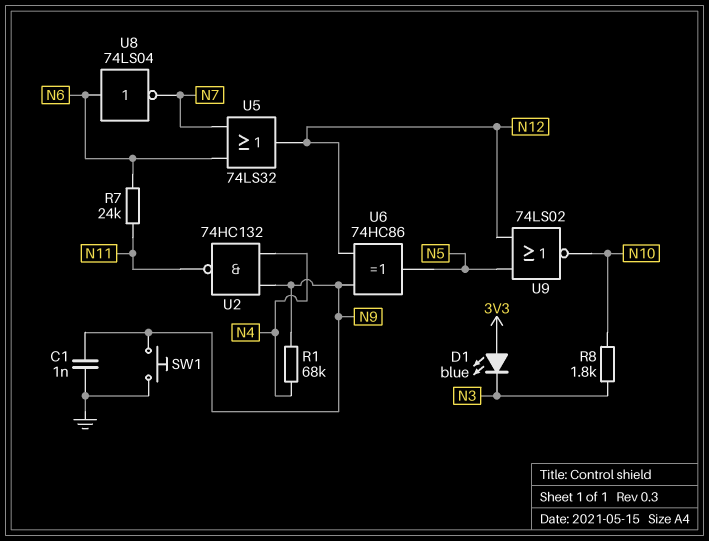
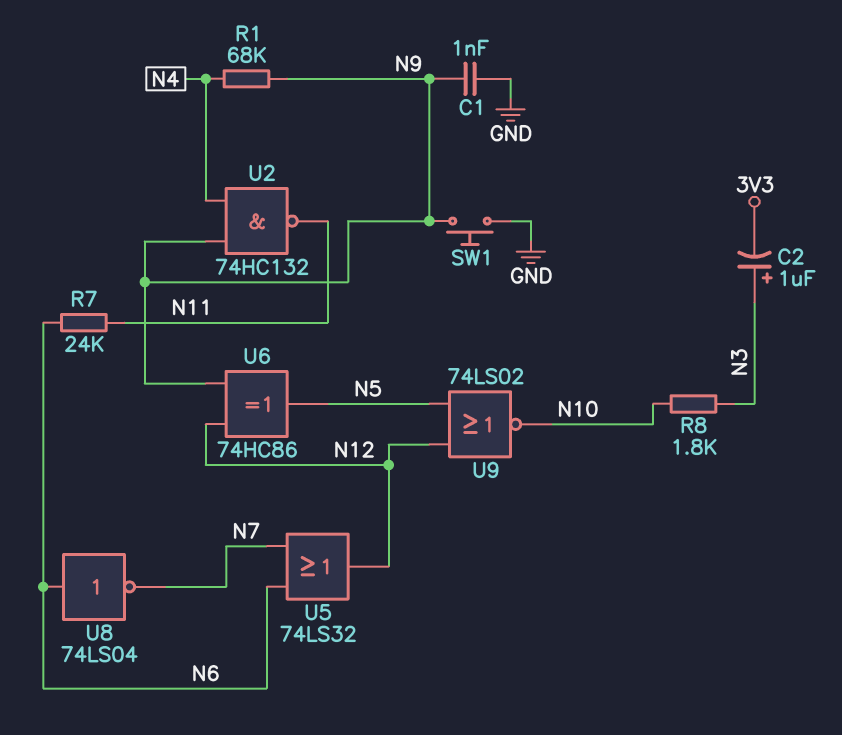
C2: none -> 1uF (plus N3, minus 3V3)
D1: LED blue (A 3V3, K N3) -> none

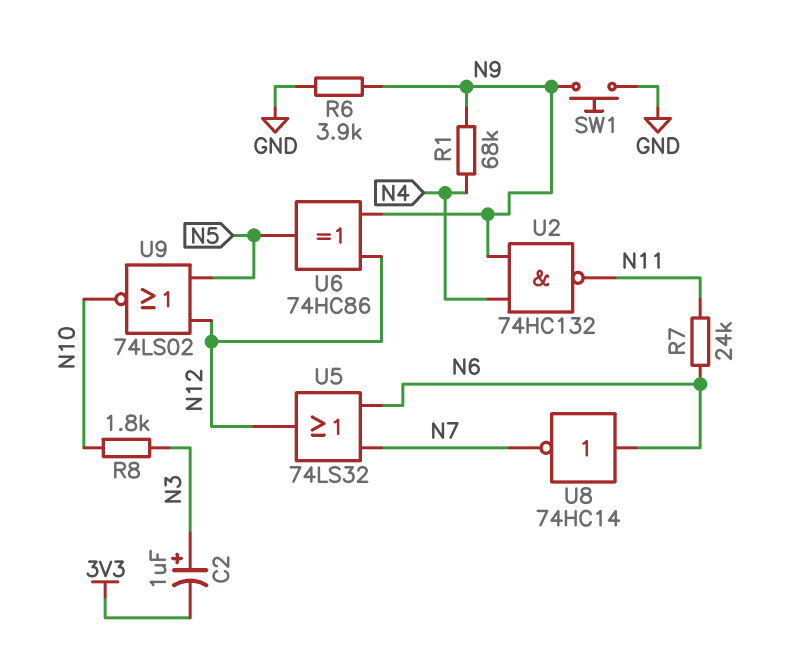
C1: 1nF (GND, N9) -> none
R6: none -> 3.9k (GND, N9)
U8: NOT 74LS04 (in N6, out N7) -> NOT 74HC14 (in N6, out N7)

